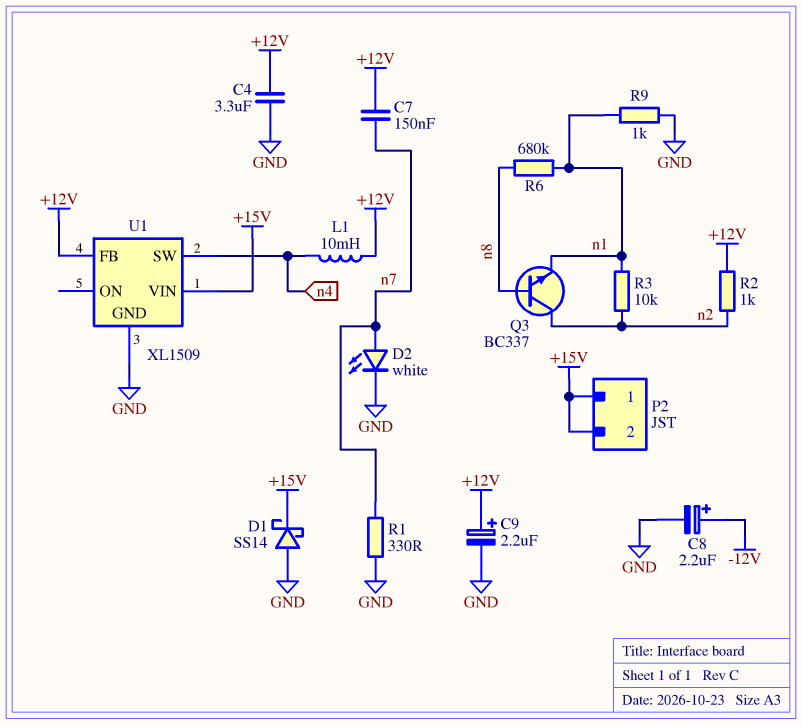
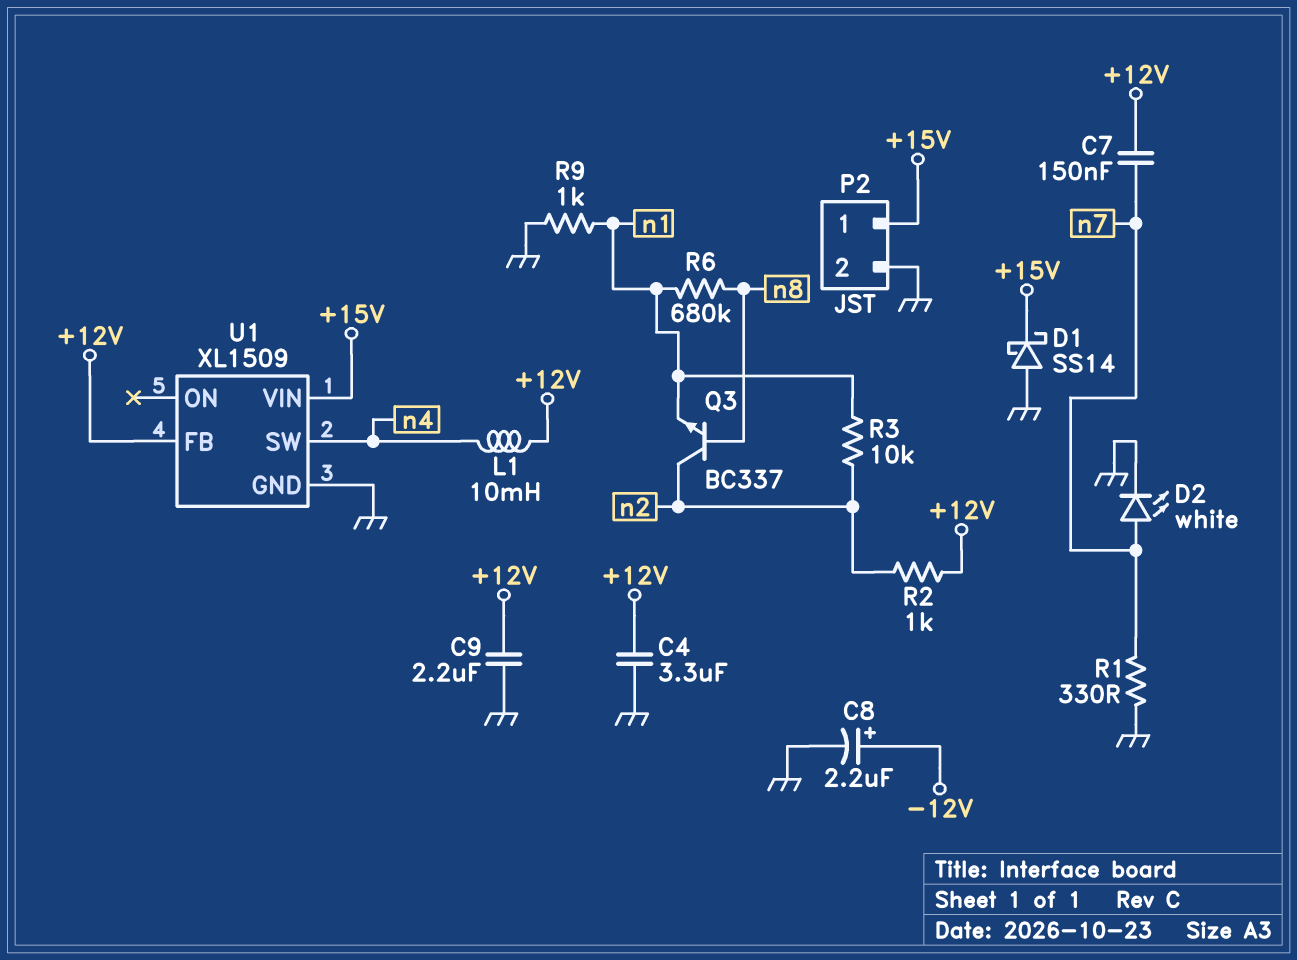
C9: 2.2uF (plus +12V, minus GND) -> 2.2uF (+12V, GND)
P2 pin 2: +15V -> GND

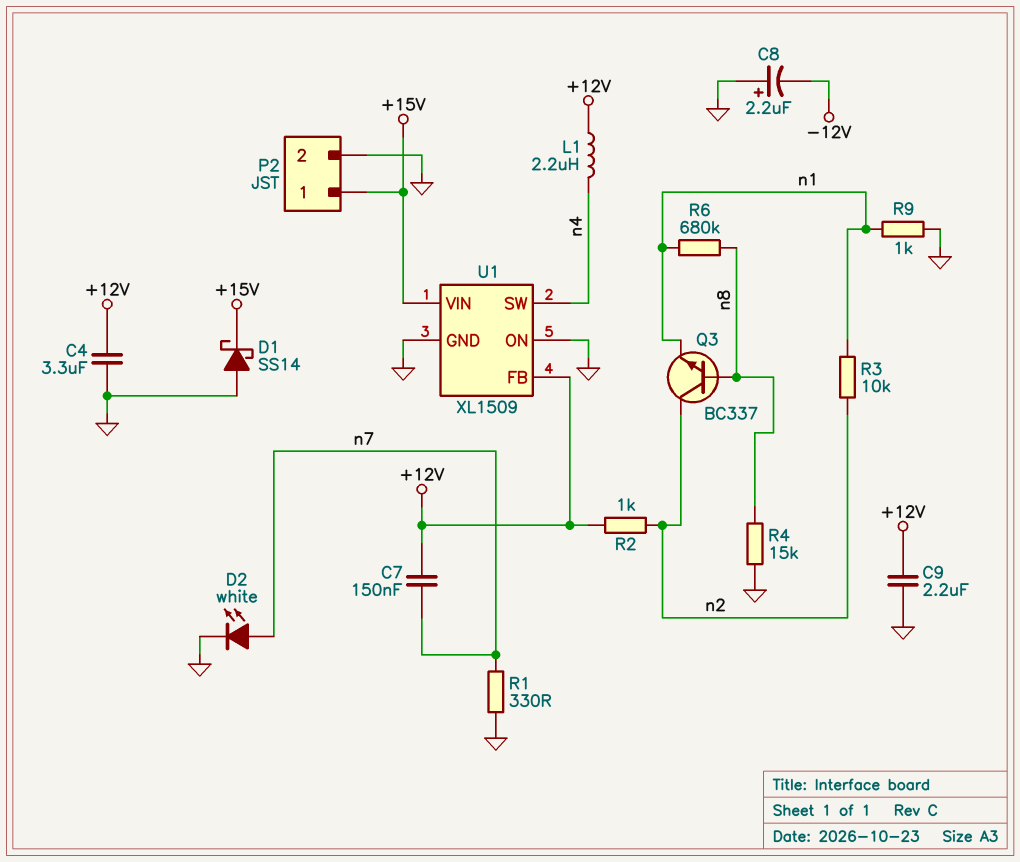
C8: 2.2uF (plus -12V, minus GND) -> 2.2uF (plus GND, minus -12V)
L1: 10mH (+12V, n4) -> 2.2uH (+12V, n4)
R4: none -> 15k (GND, n8)
U1 pin ON: none -> GND

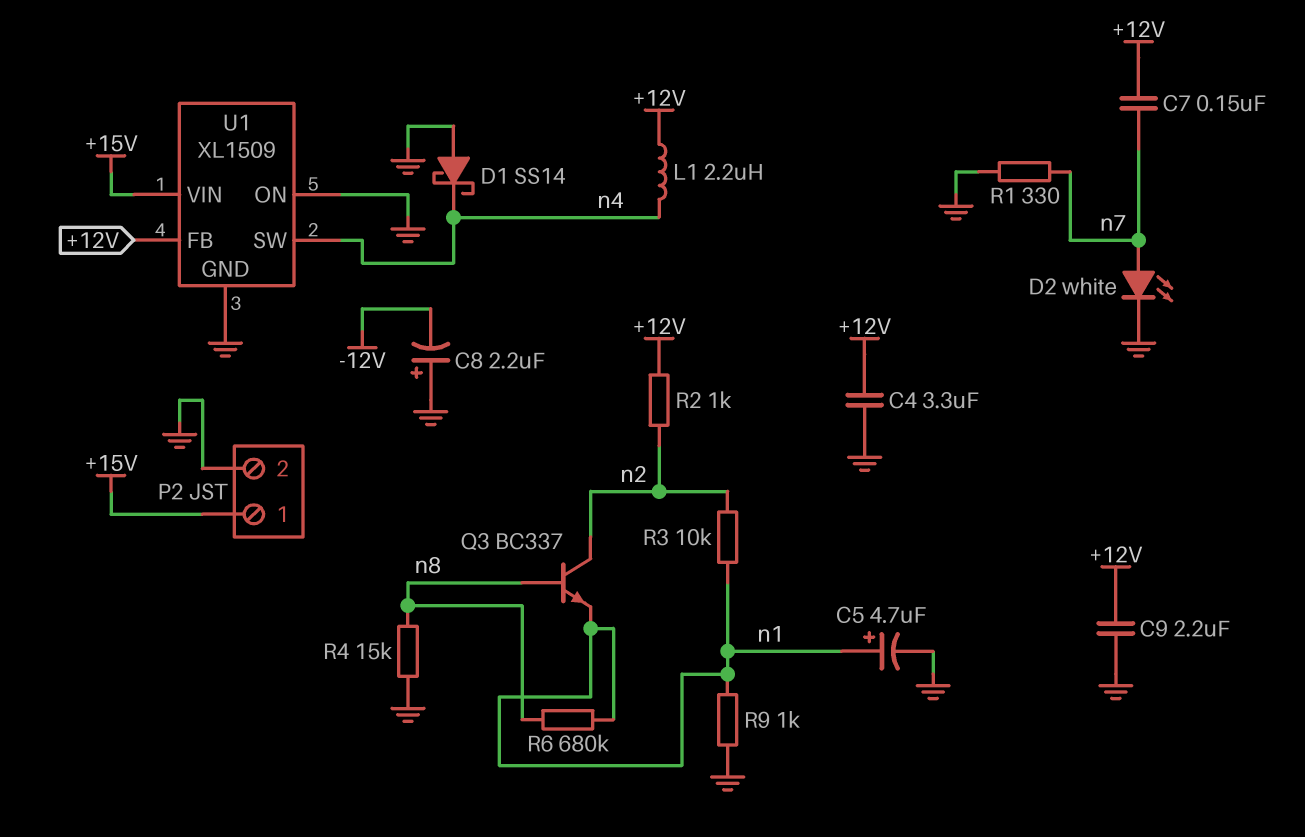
C5: none -> 4.7uF (plus n1, minus GND)
D1: schottky SS14 (A GND, K +15V) -> schottky SS14 (A GND, K n4)

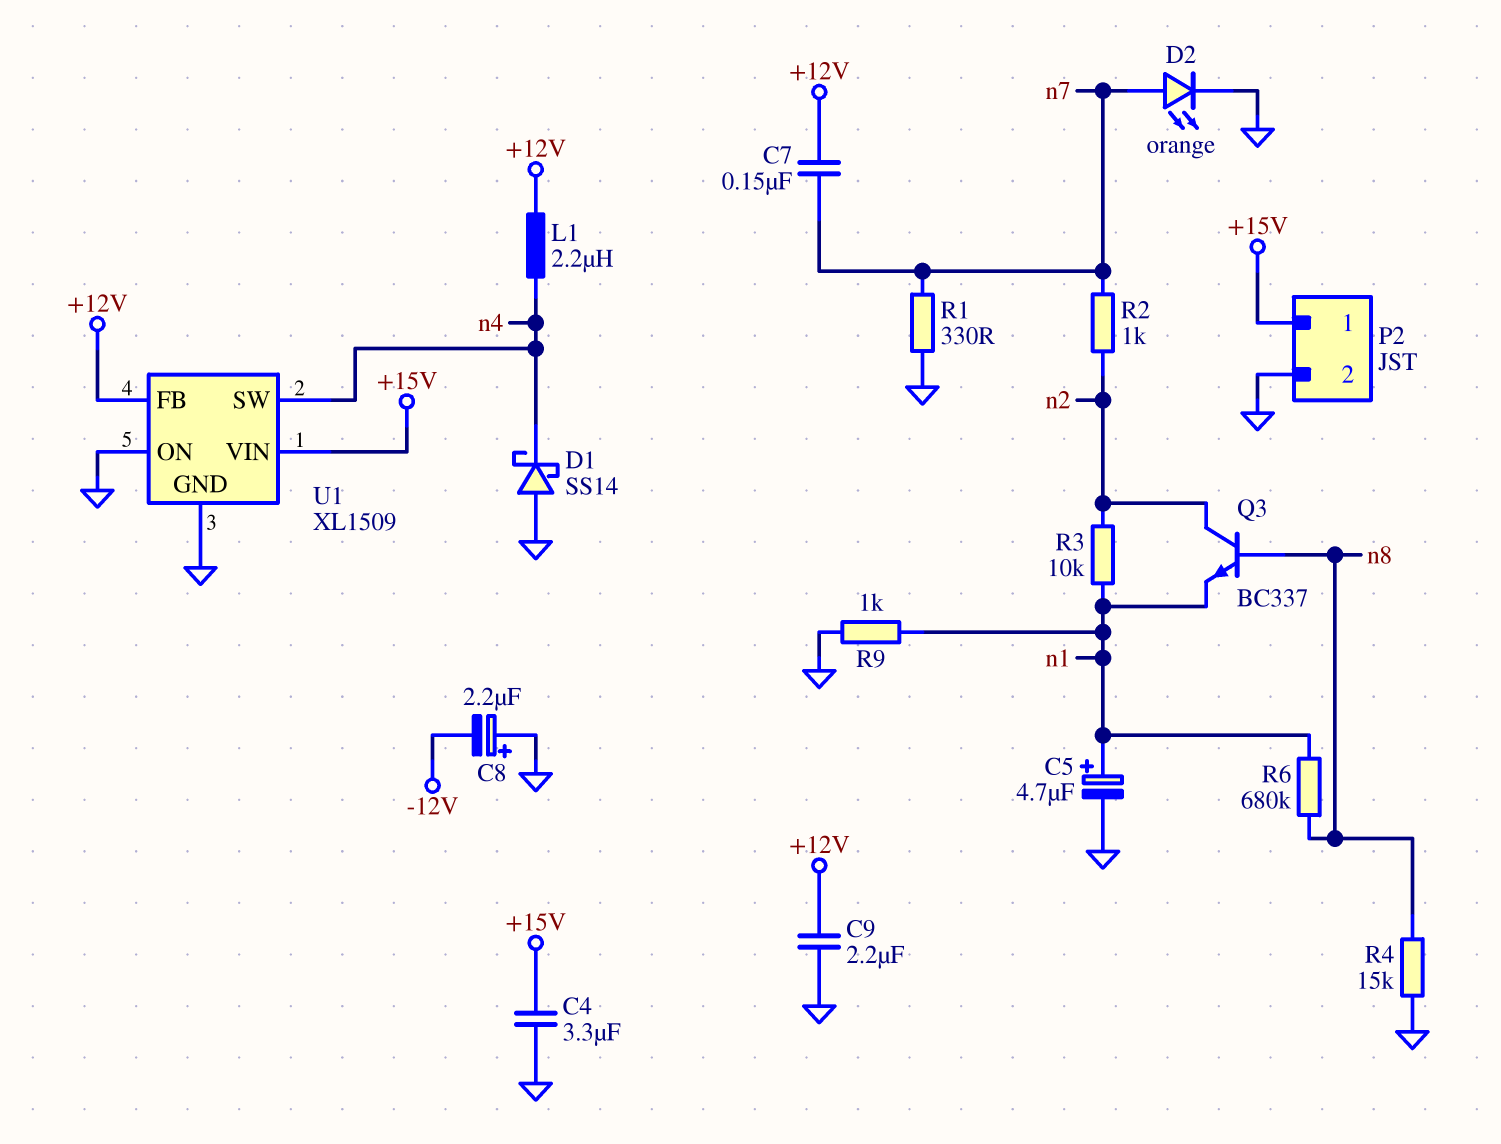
C4: 3.3uF (+12V, GND) -> 3.3uF (+15V, GND)
D2: LED white (A n7, K GND) -> LED orange (A n7, K GND)
R2: 1k (+12V, n2) -> 1k (n2, n7)

